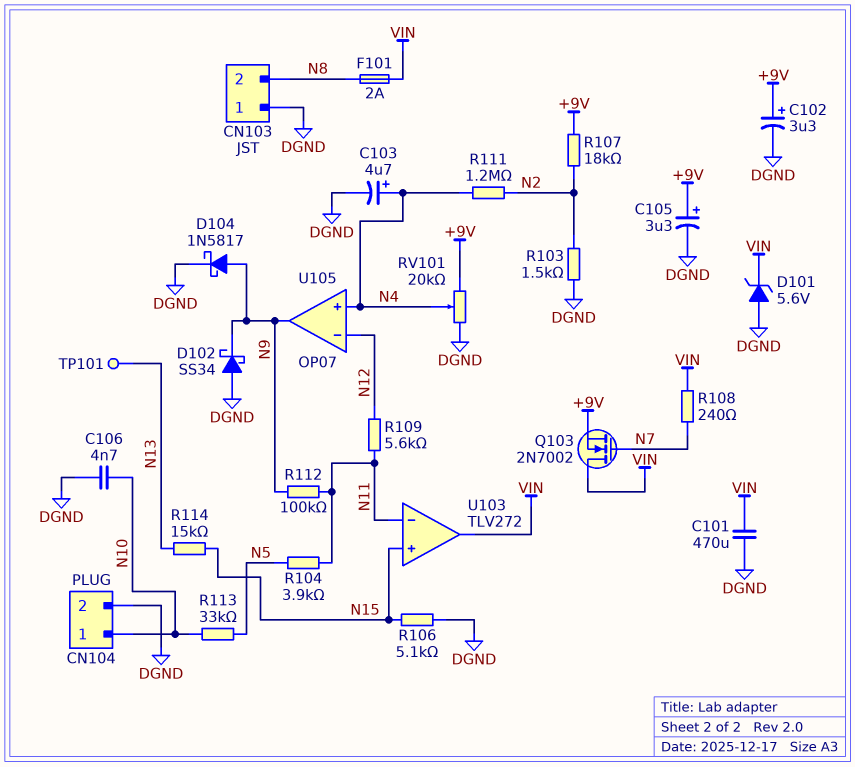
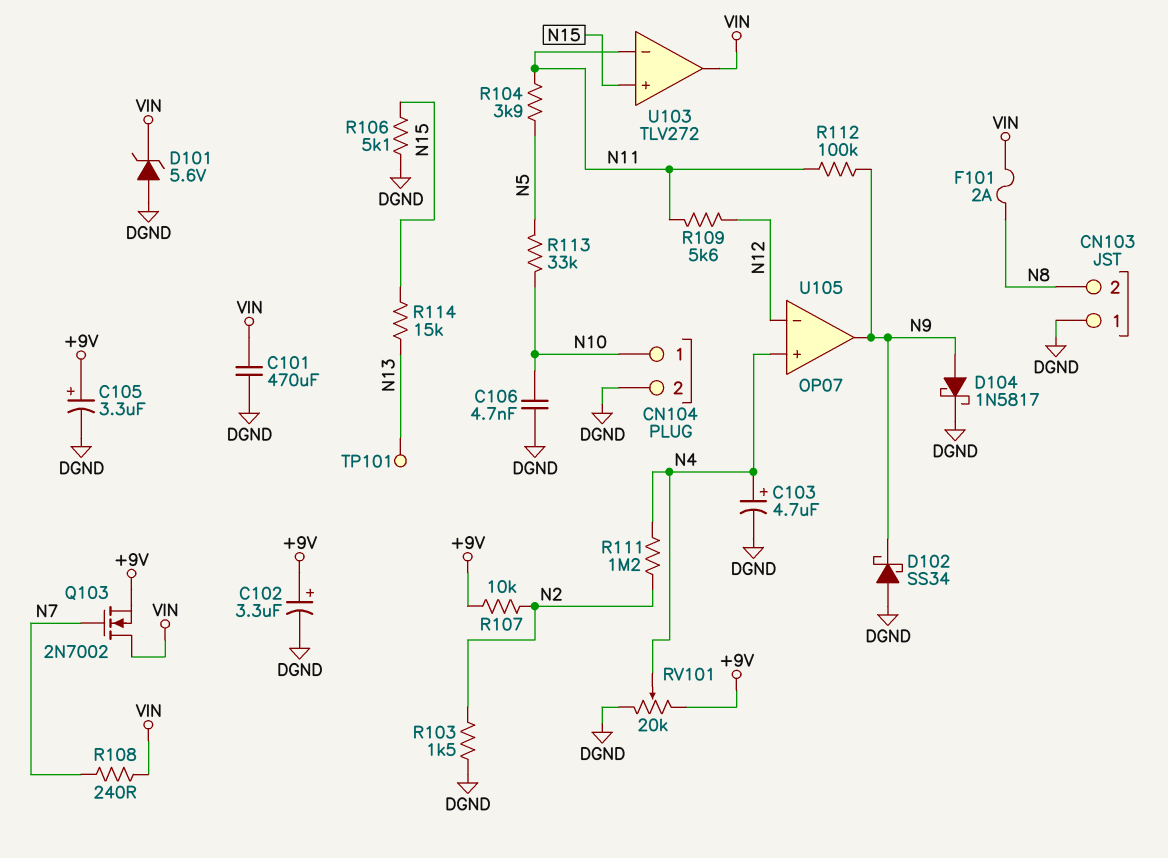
R107: 18k (+9V, N2) -> 10k (+9V, N2)

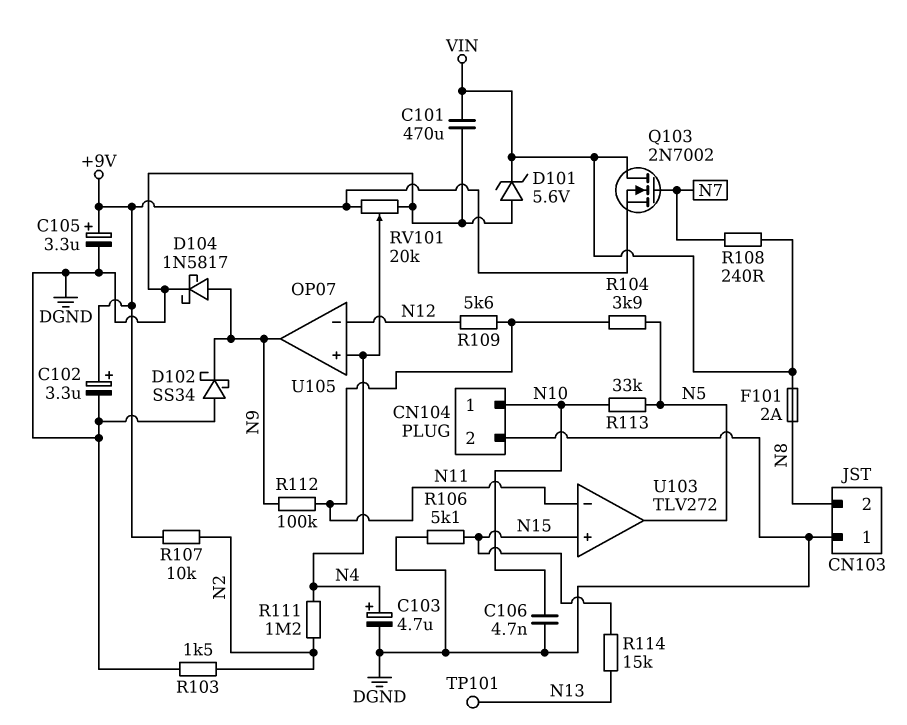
U103 pin out: VIN -> N5

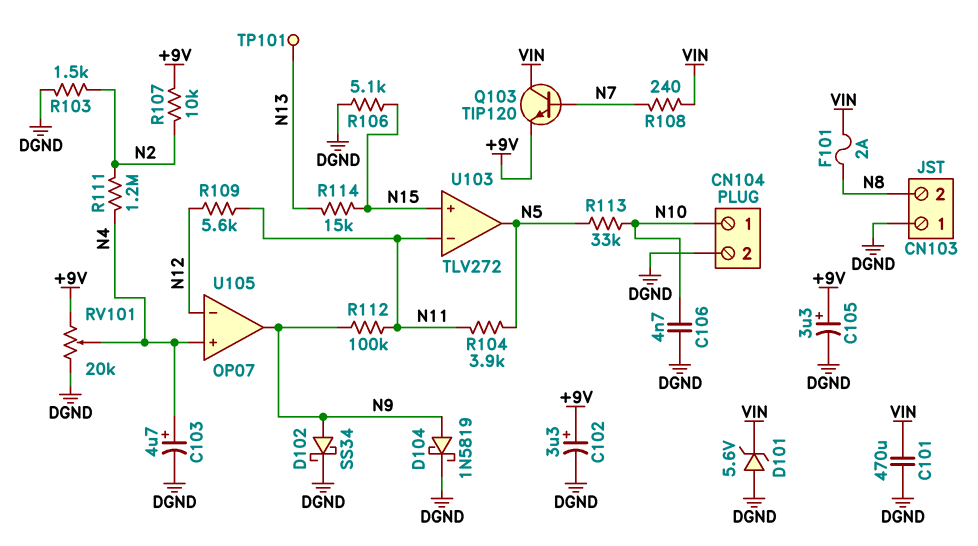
D102: schottky SS34 (A DGND, K N9) -> schottky SS34 (A N9, K DGND)
D104: schottky 1N5817 (A N9, K DGND) -> schottky 1N5819 (A N9, K DGND)
Q103: NMOS 2N7002 (G N7, D VIN, S +9V) -> NPN TIP120 (B N7, C VIN, E +9V)

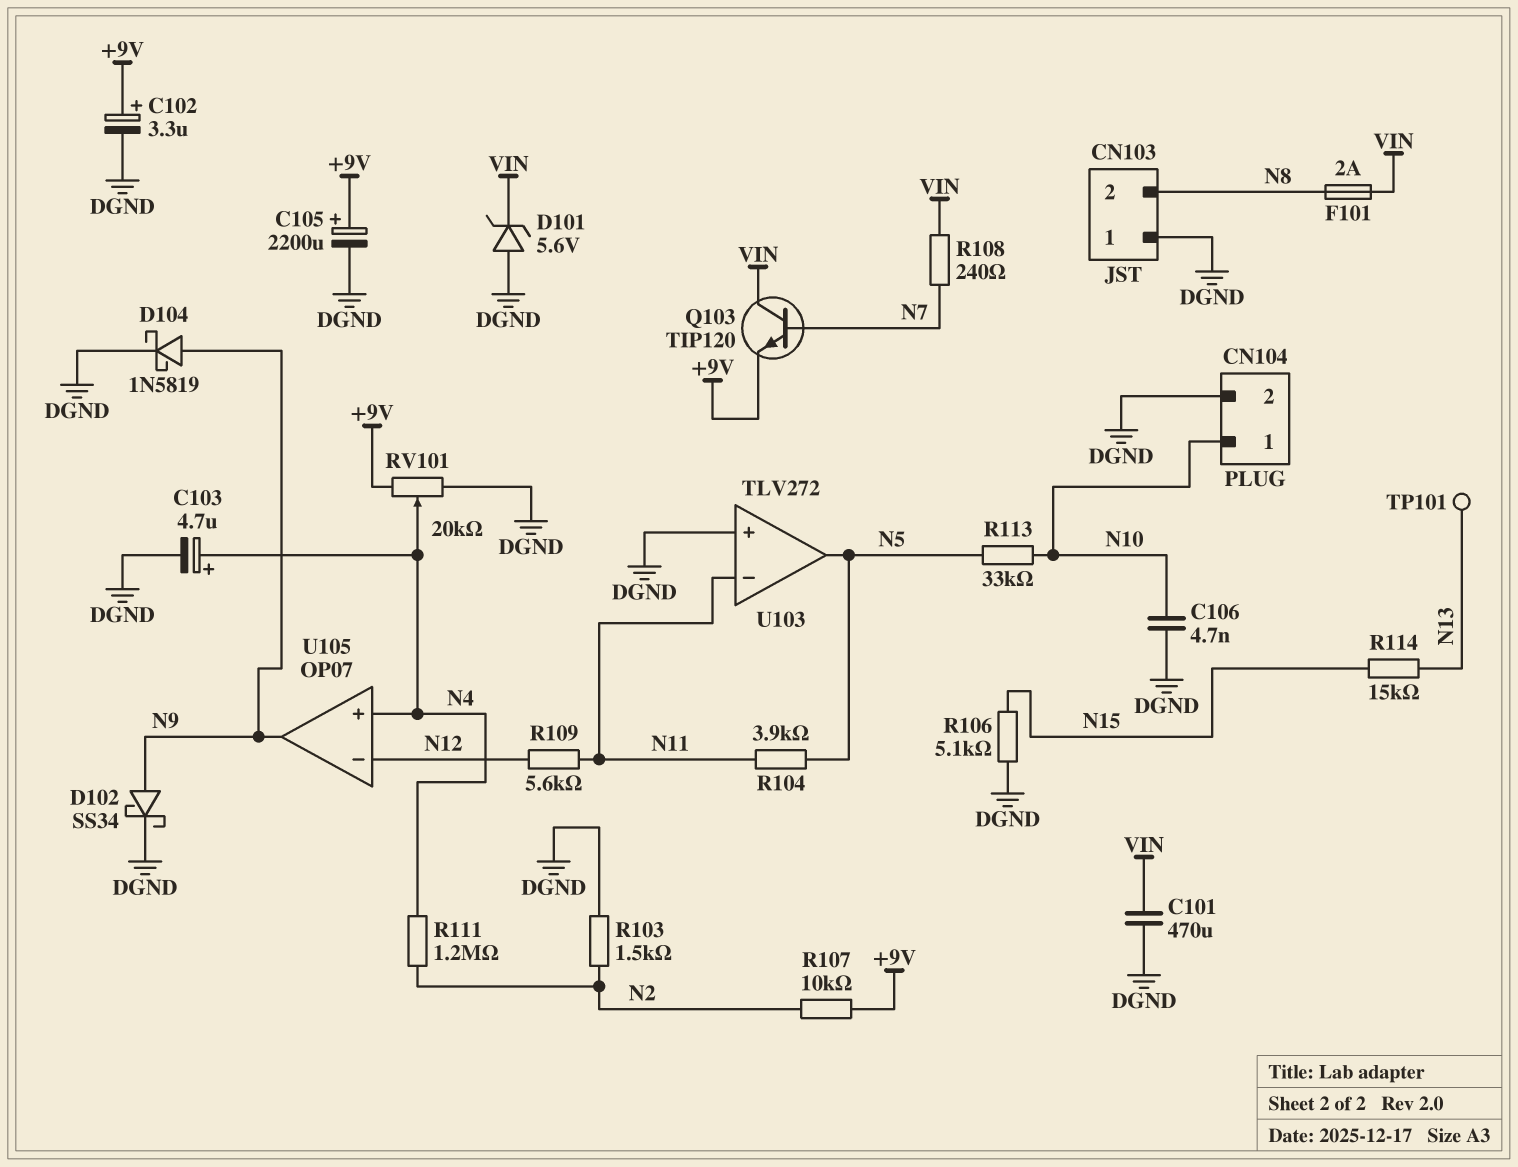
C105: 3.3uF (plus +9V, minus DGND) -> 2200uF (plus +9V, minus DGND)
R112: 100k (N9, N11) -> none
U103 pin in+: N15 -> DGND

